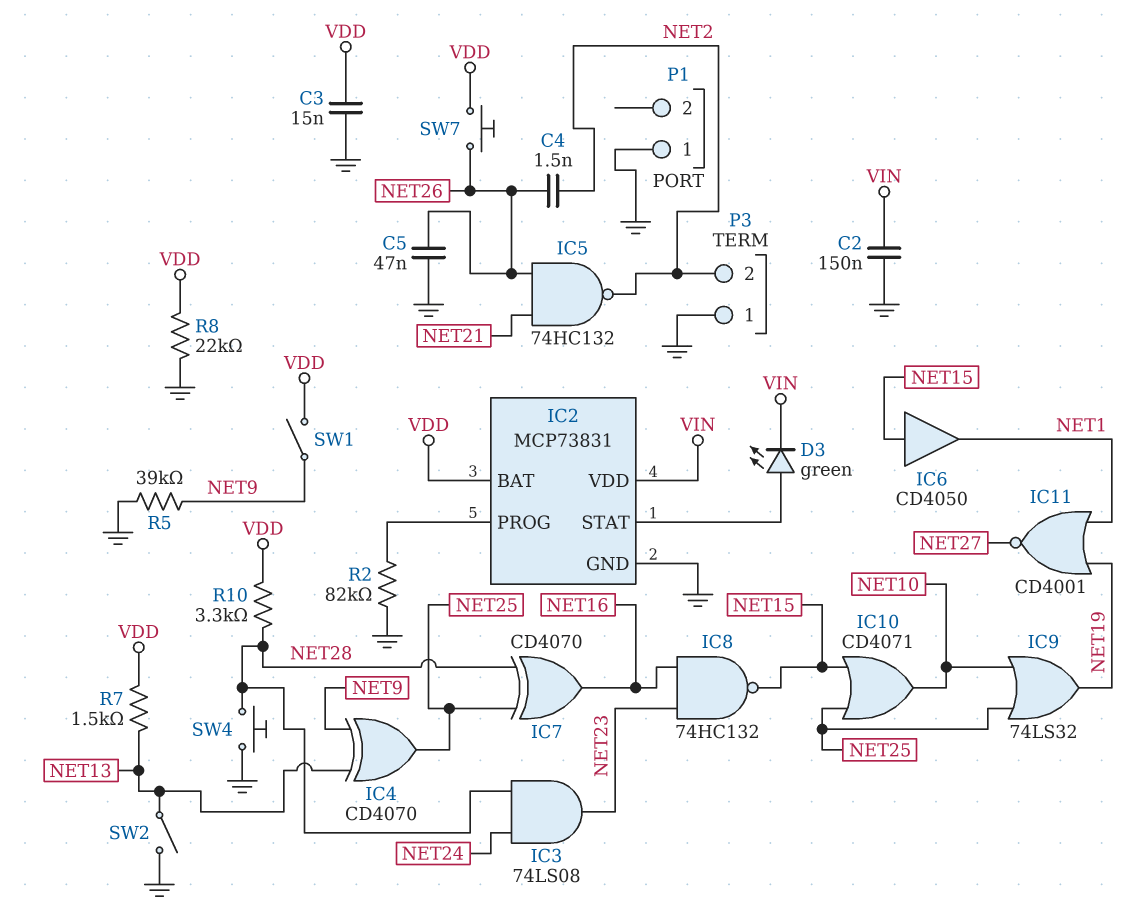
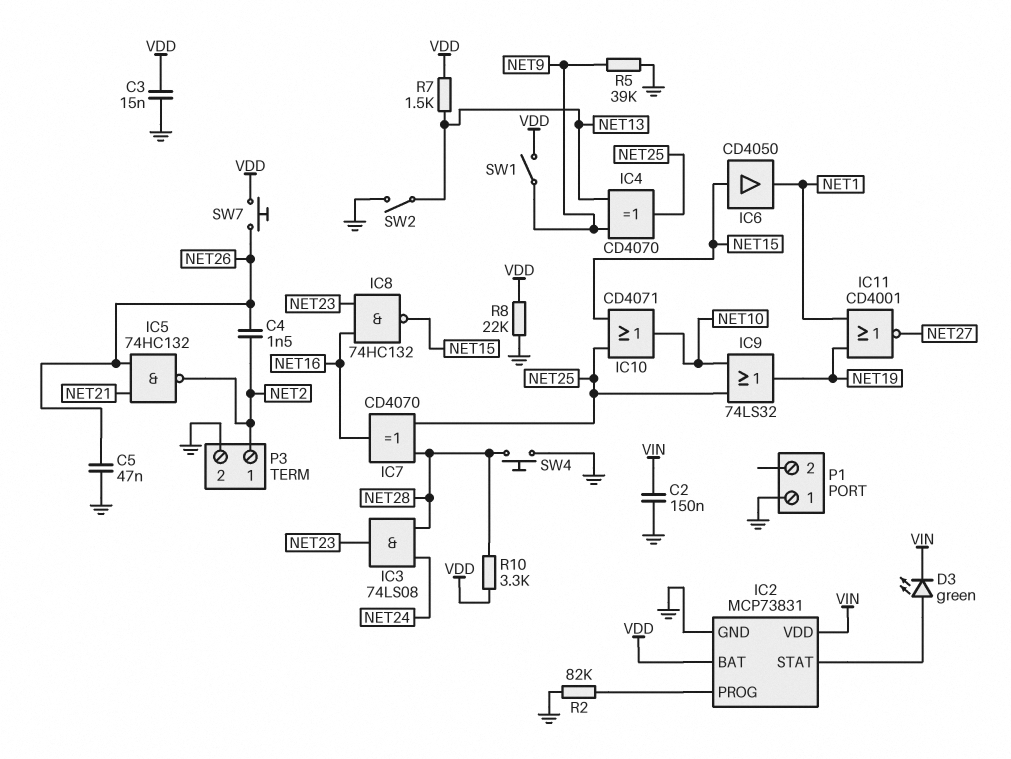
P3 pin 1: GND -> NET2
P3 pin 2: NET2 -> GND

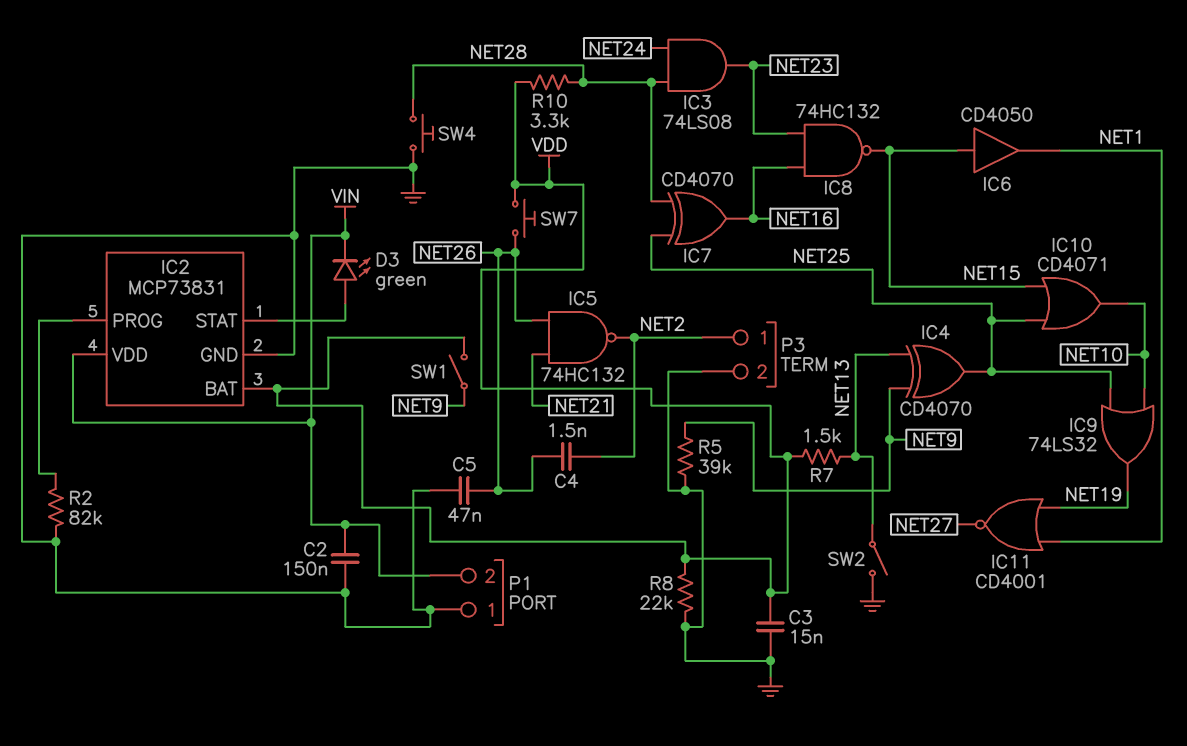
P1 pin 2: none -> VIN

